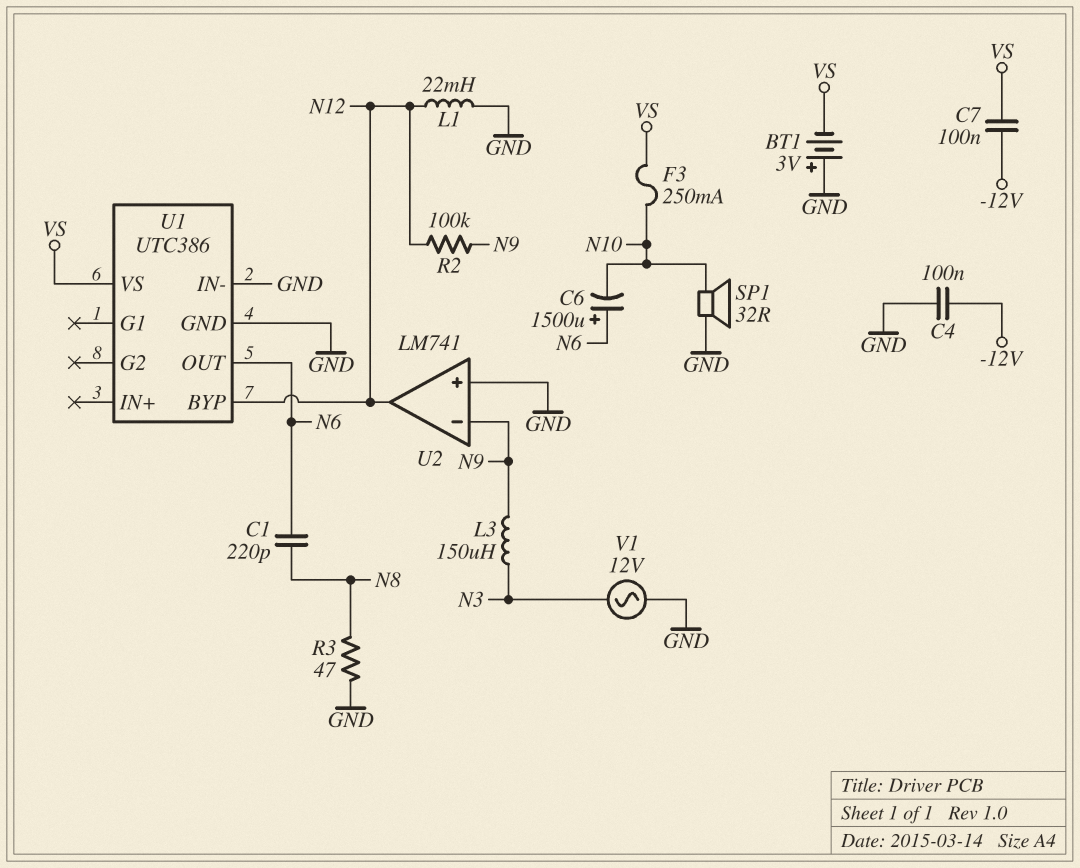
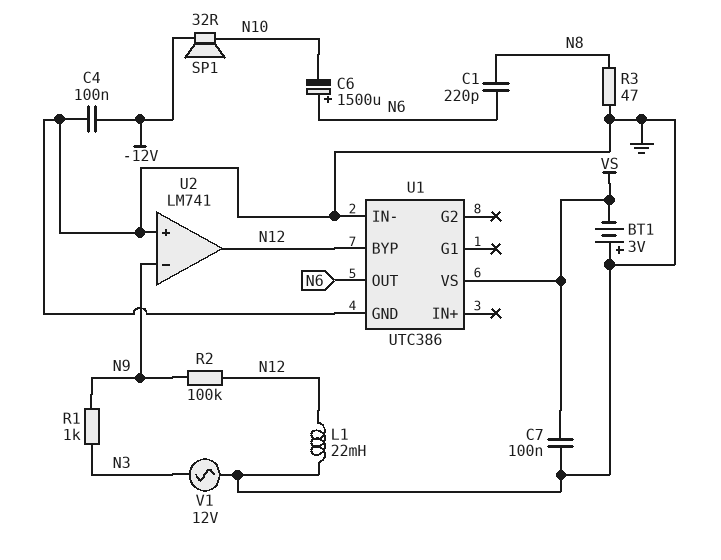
C7: 100nF (-12V, VS) -> 100nF (GND, VS)
F3: 250mA (N10, VS) -> none
L3: 150uH (N3, N9) -> none
R1: none -> 1k (N3, N9)
SP1: speaker 32R (GND, N10) -> speaker 32R (-12V, N10)

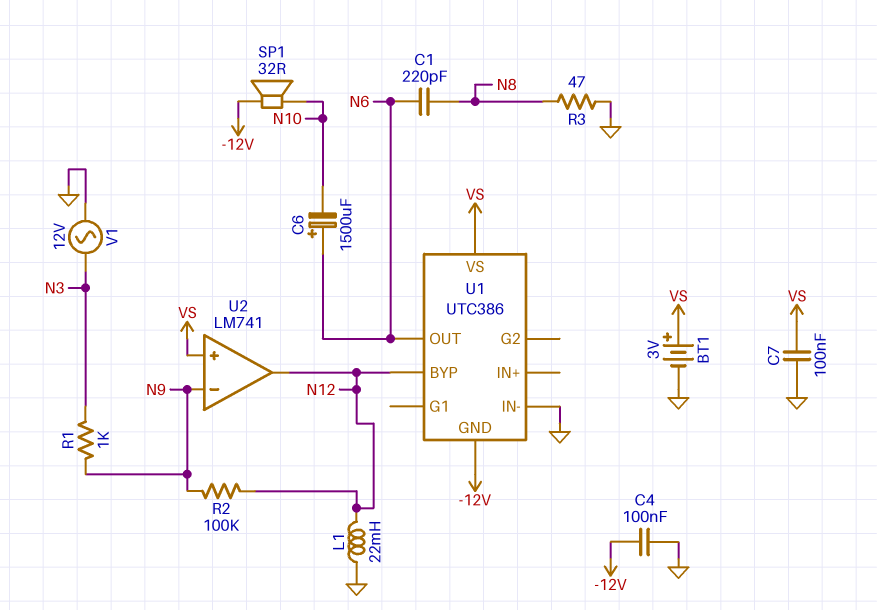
BT1: 3V (plus GND, minus VS) -> 3V (plus VS, minus GND)
U1 pin GND: GND -> -12V
U2 pin in+: GND -> VS

